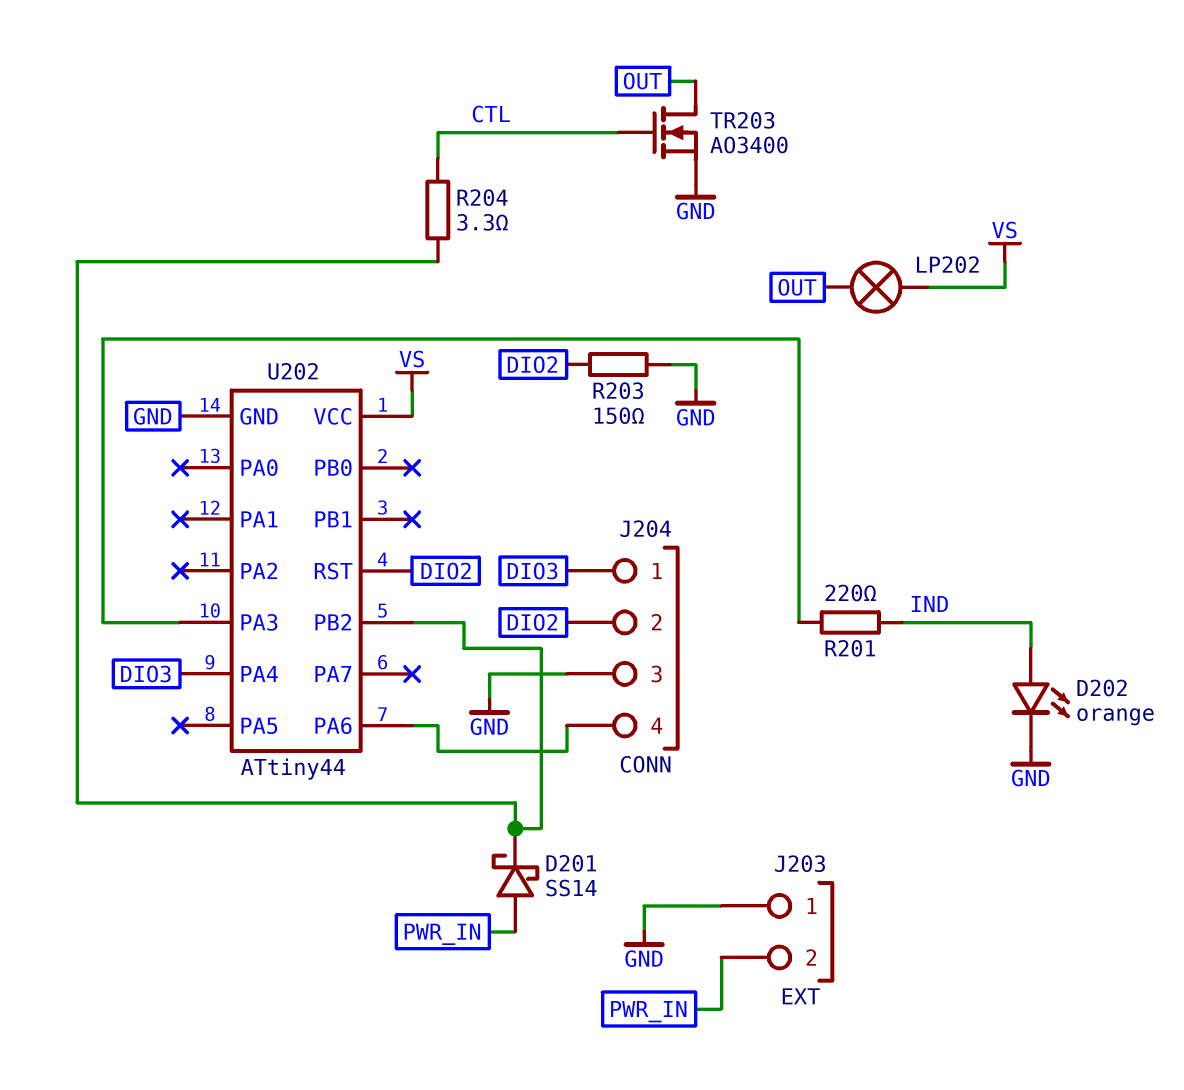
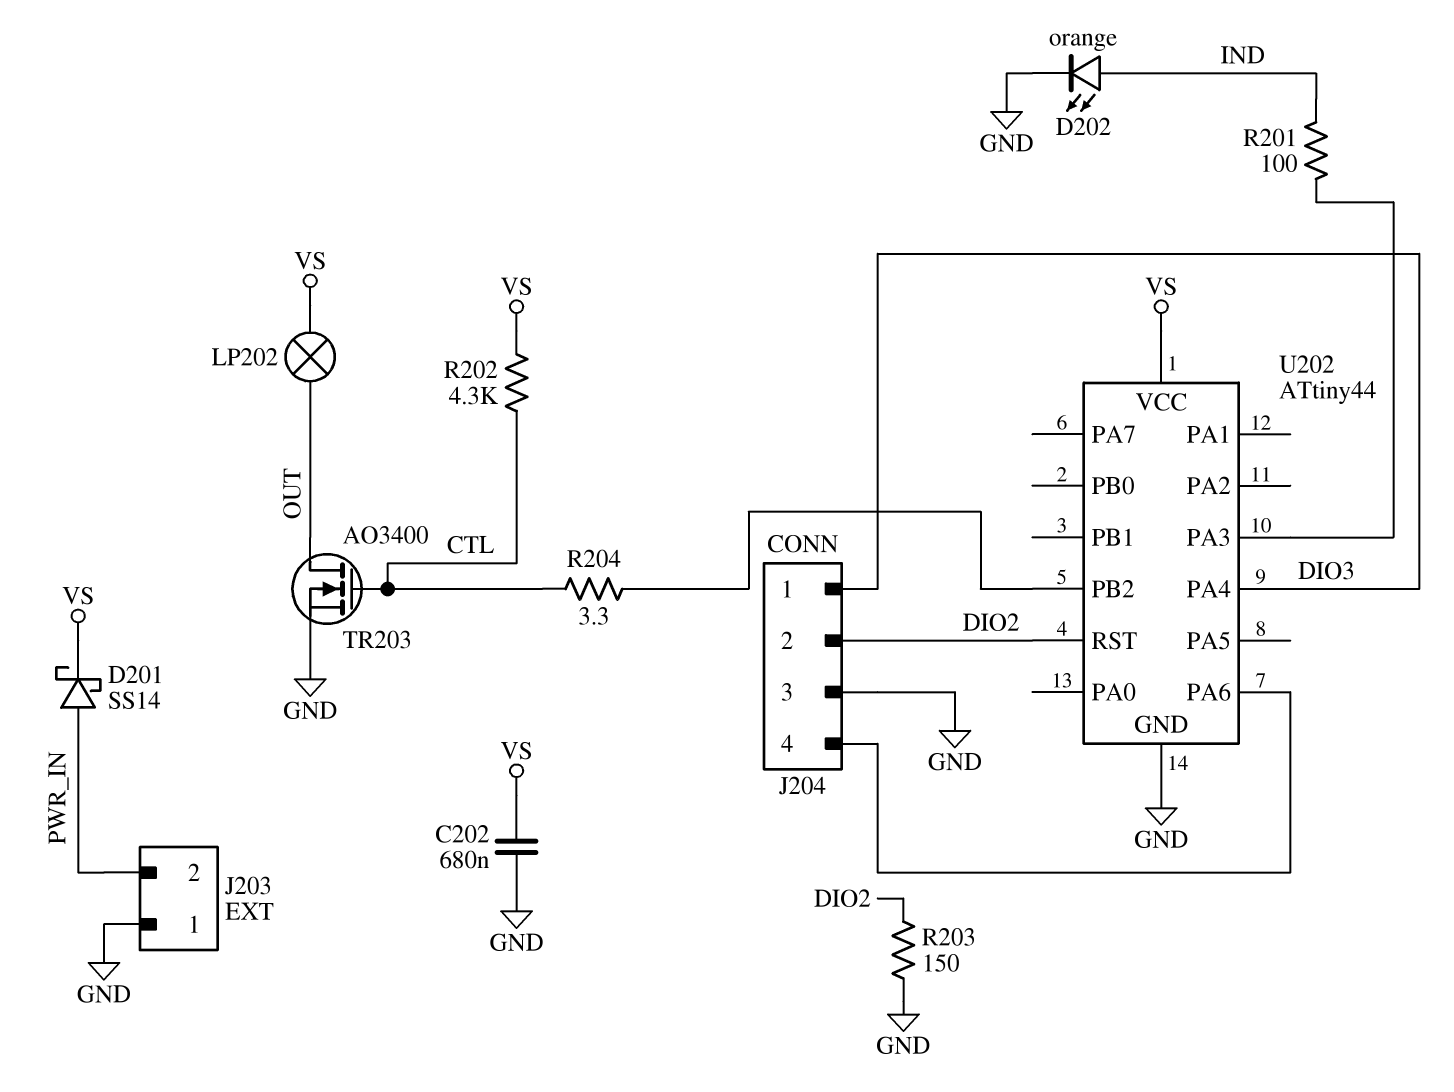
C202: none -> 680nF (GND, VS)
D201: schottky SS14 (A PWR_IN, K U202/PB2) -> schottky SS14 (A PWR_IN, K VS)
R201: 220 (IND, U202/PA3) -> 100 (IND, U202/PA3)
R202: none -> 4.3k (CTL, VS)

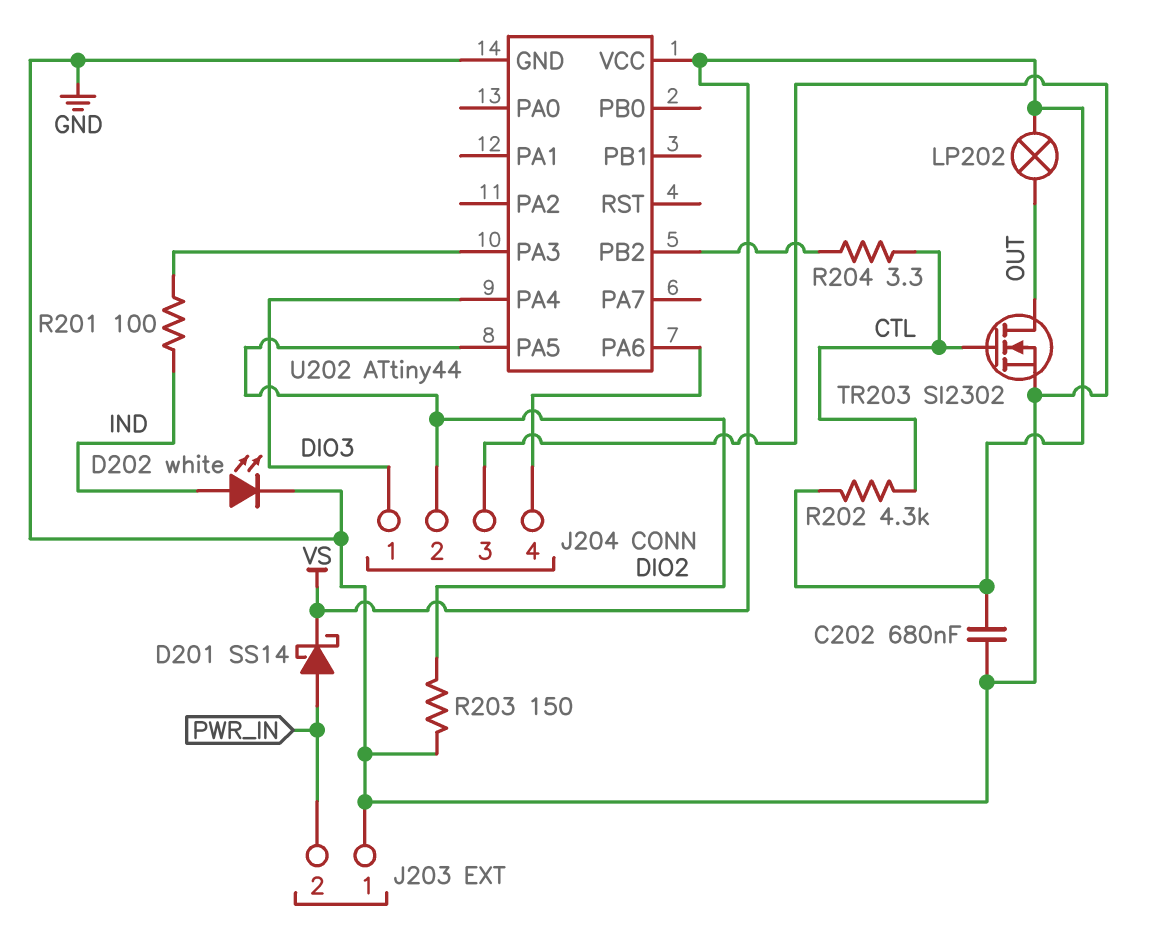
D202: LED orange (A IND, K GND) -> LED white (A IND, K GND)
TR203: NMOS AO3400 (G CTL, D OUT, S GND) -> NMOS SI2302 (G CTL, D OUT, S GND)
U202 pin PA5: none -> DIO2
U202 pin RST: DIO2 -> none

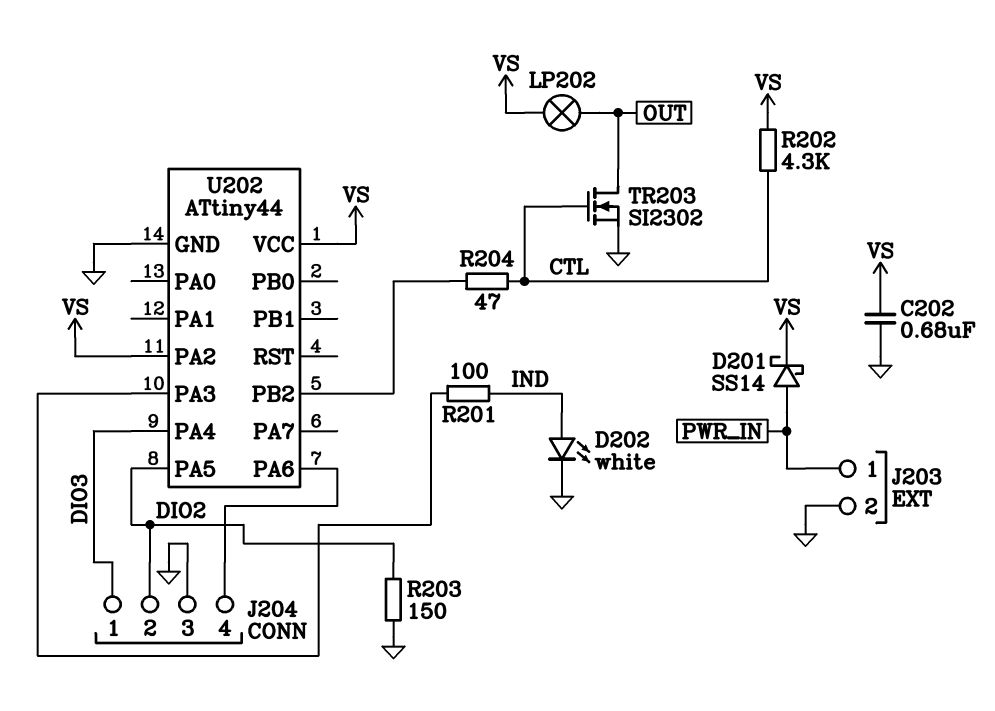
J203 pin 1: GND -> PWR_IN
J203 pin 2: PWR_IN -> GND
R204: 3.3 (CTL, U202/PB2) -> 47 (CTL, U202/PB2)
U202 pin PA2: none -> VS

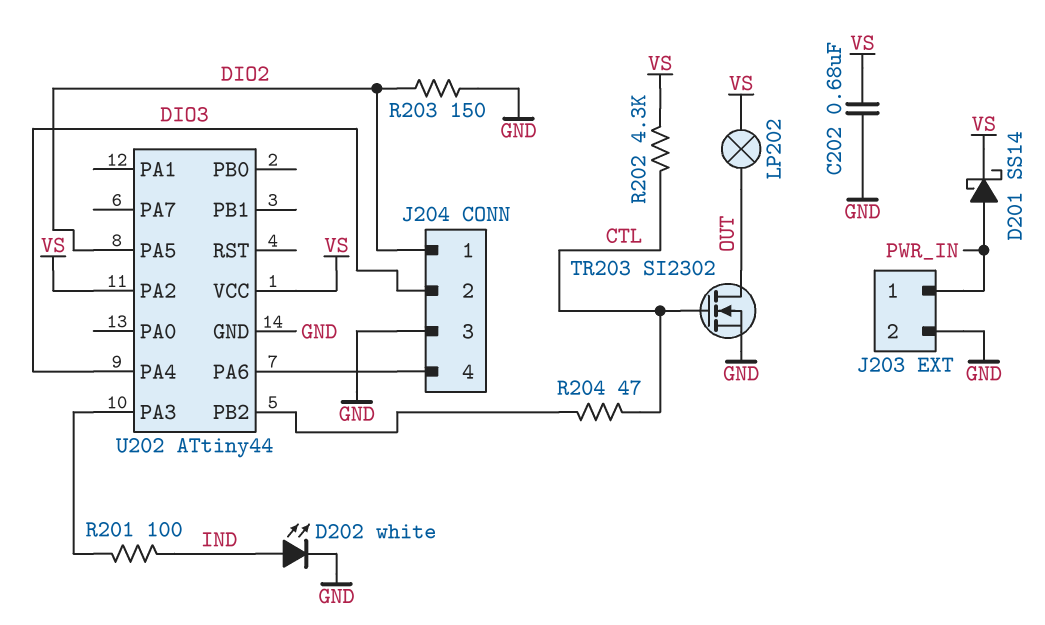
J204 pin 1: DIO3 -> DIO2
J204 pin 2: DIO2 -> DIO3

